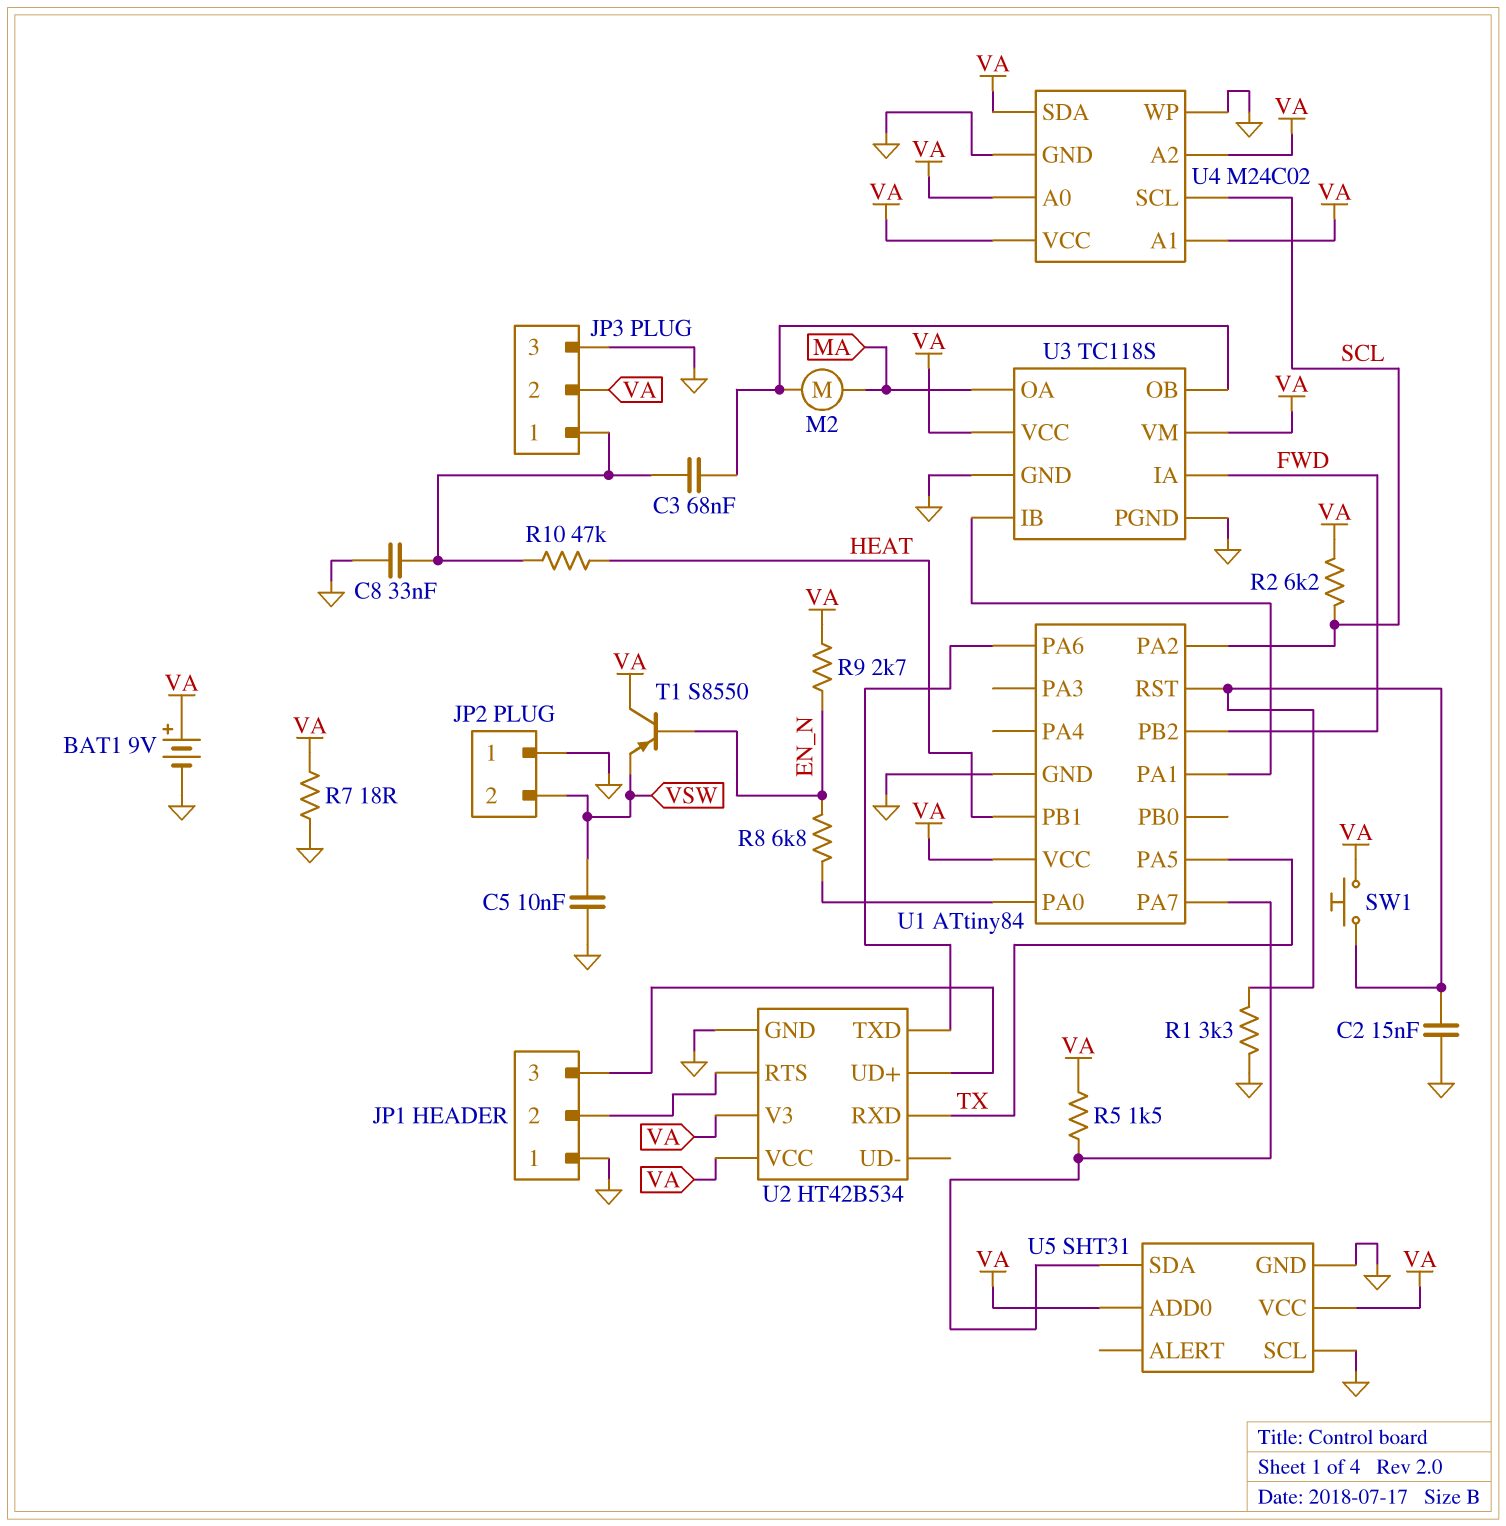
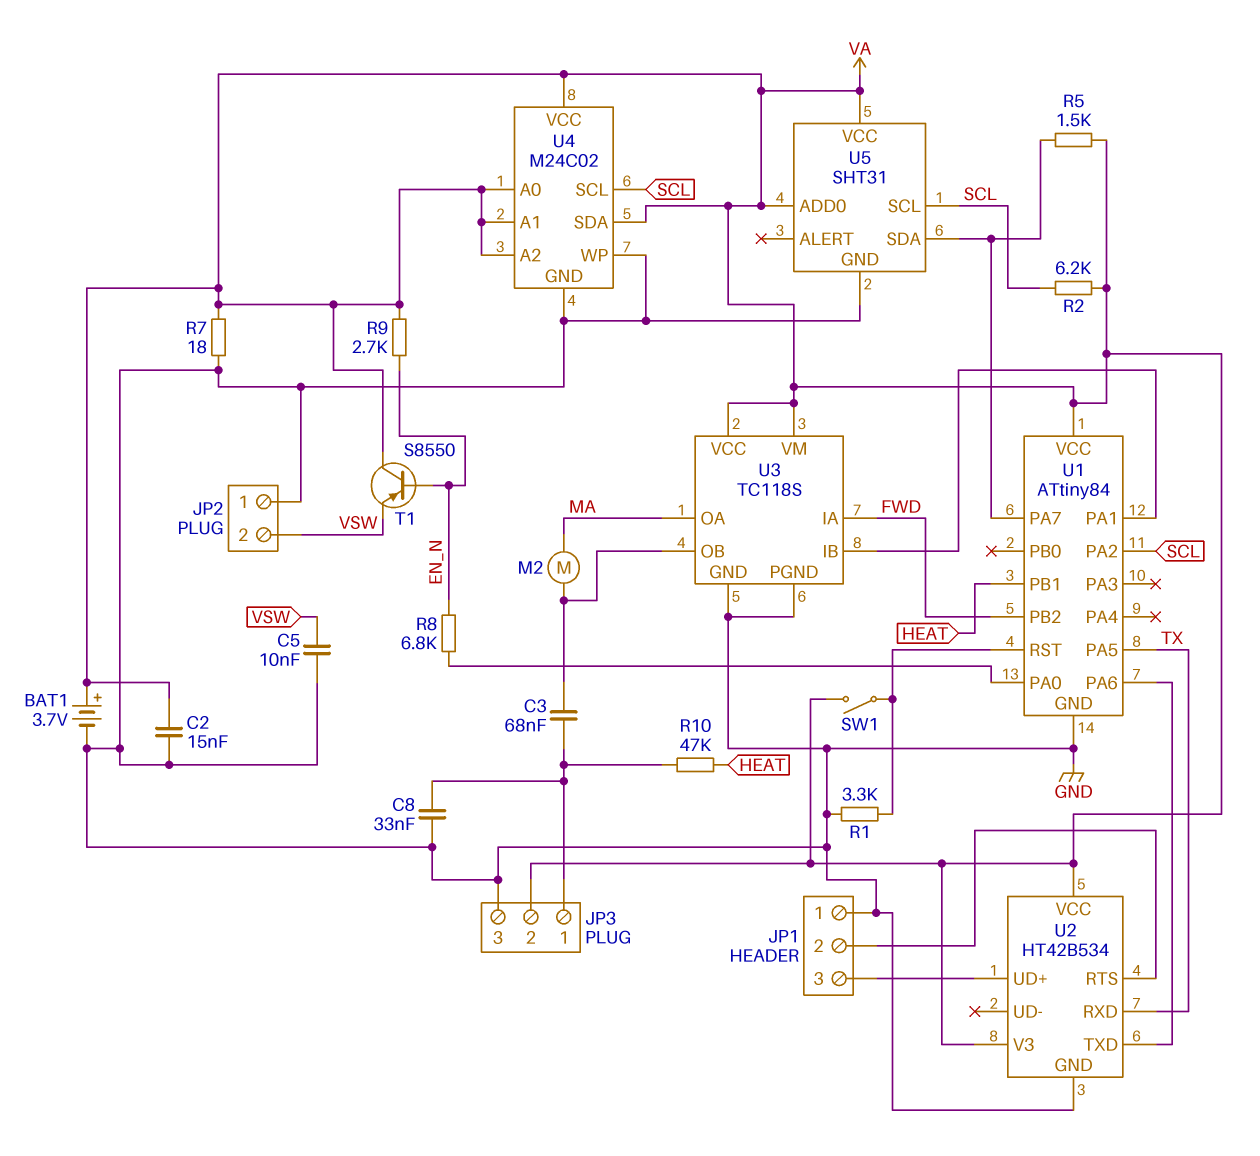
BAT1: 9V (plus VA, minus GND) -> 3.7V (plus VA, minus GND)
C2: 15nF (GND, U1/RST) -> 15nF (GND, VA)
SW1: button (U1/RST, VA) -> switch (U1/RST, VA)
U5 pin SCL: GND -> SCL

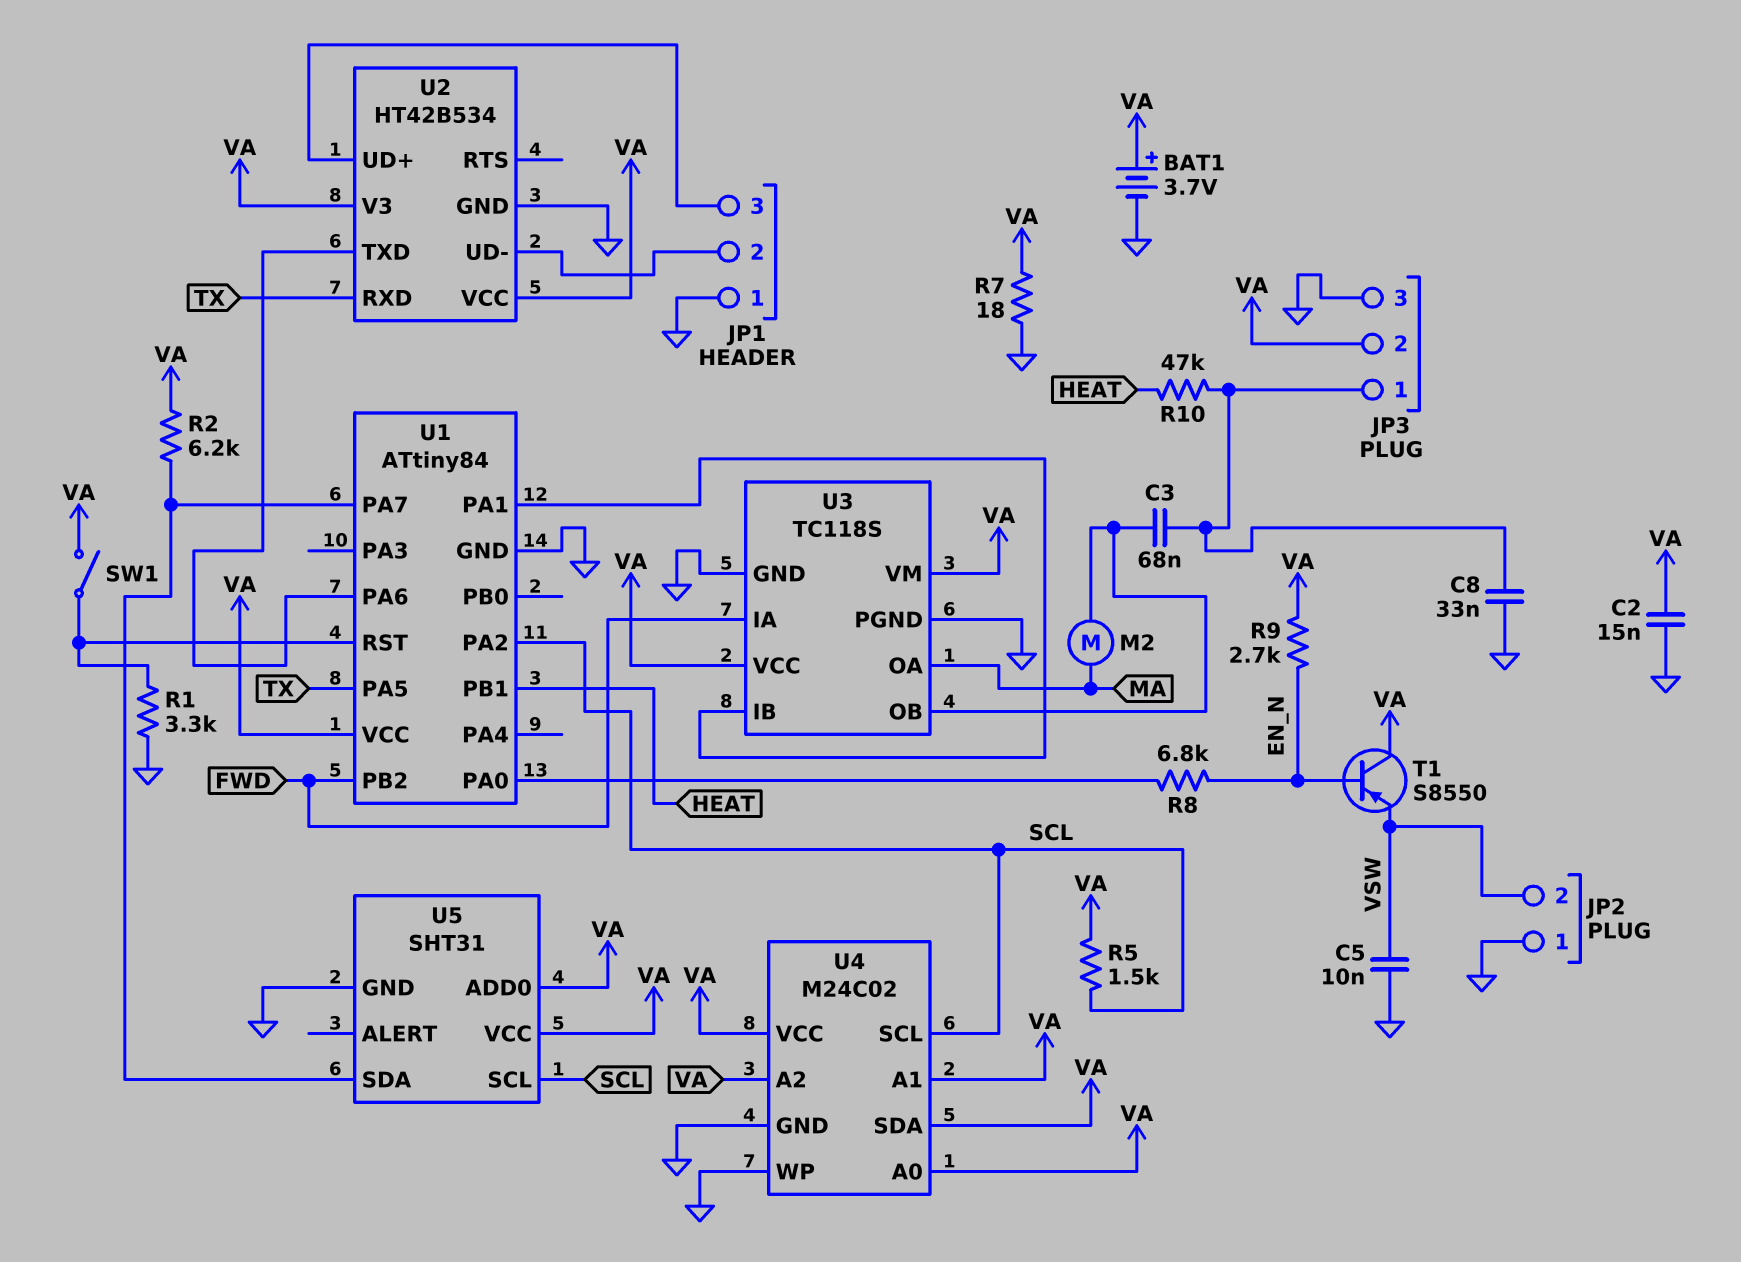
R2: 6.2k (SCL, VA) -> 6.2k (U1/PA7, VA)
R5: 1.5k (U1/PA7, VA) -> 1.5k (SCL, VA)
U2 pin RTS: JP1/2 -> none
U2 pin UD-: none -> JP1/2

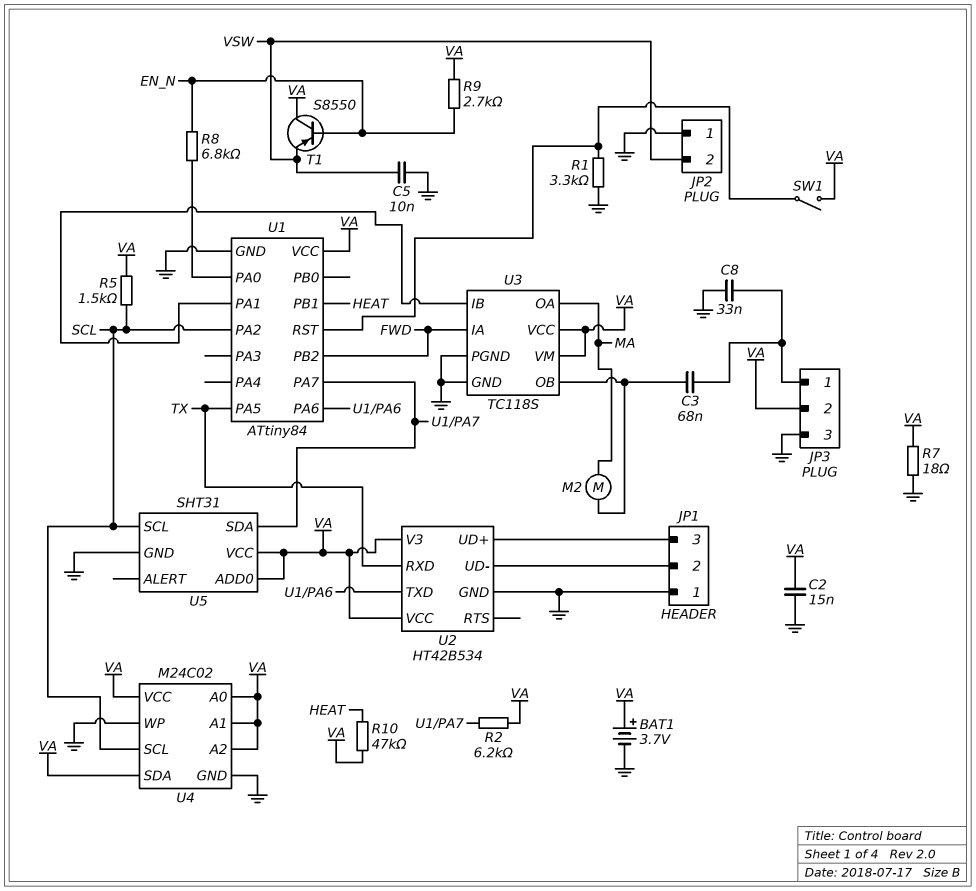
R10: 47k (HEAT, JP3/1) -> 47k (HEAT, VA)

